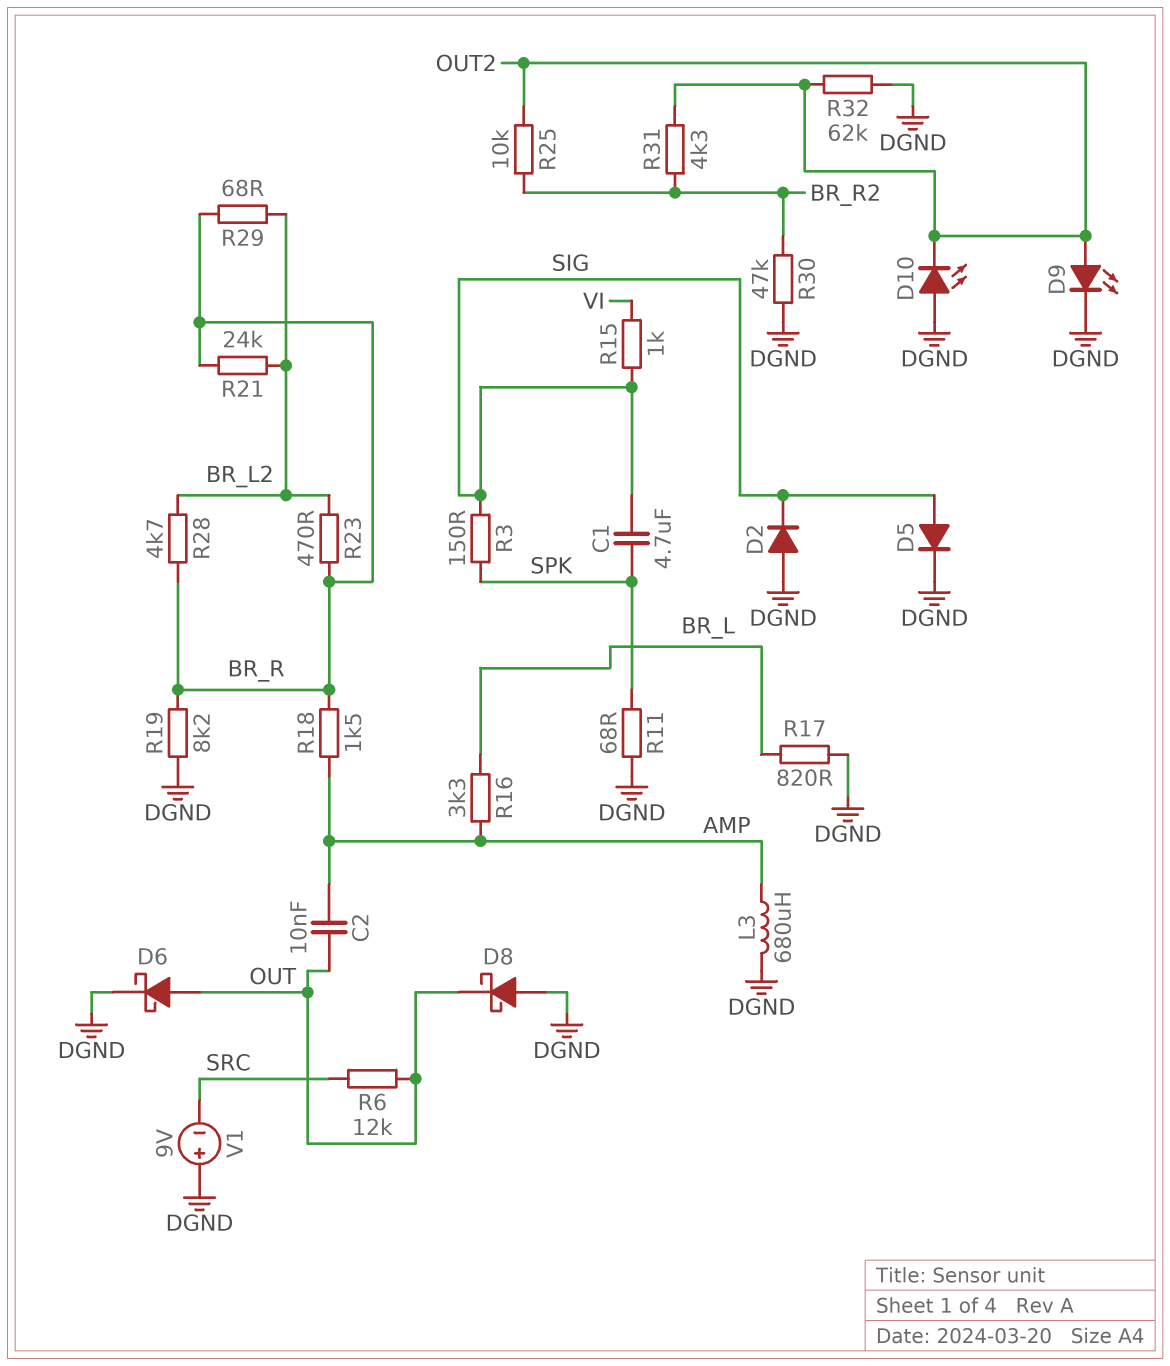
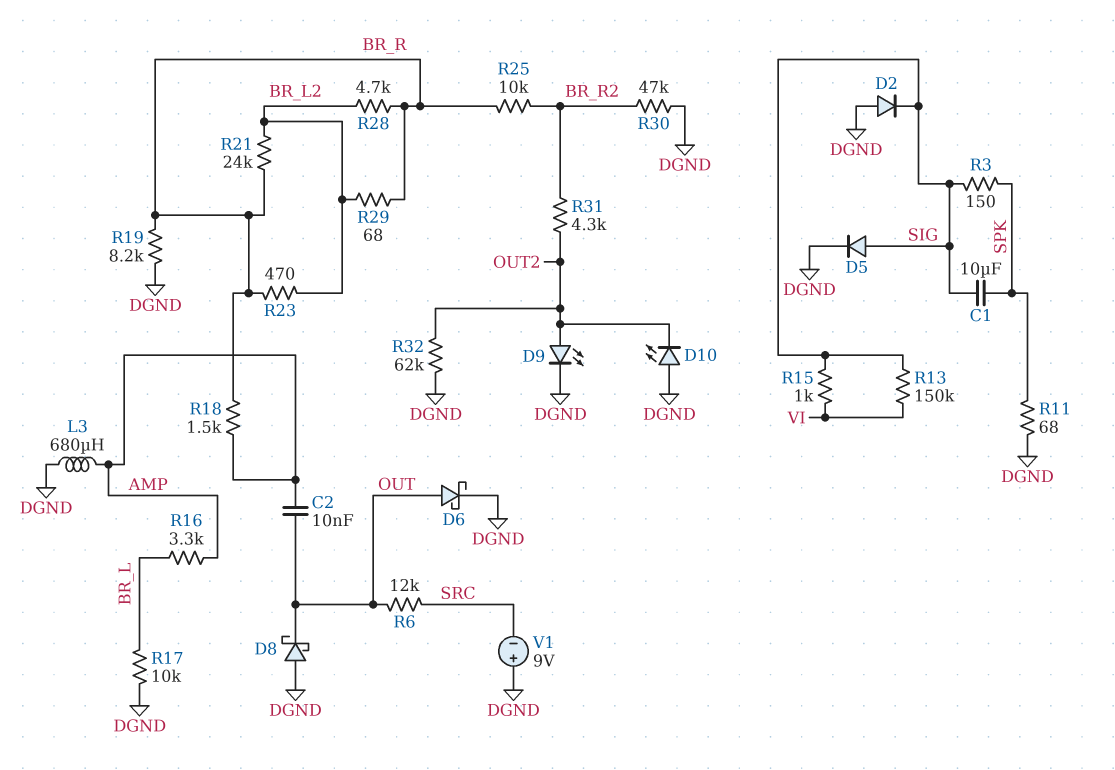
C1: 4.7uF (SIG, SPK) -> 10uF (SIG, SPK)
R13: none -> 150k (SIG, VI)
R17: 820 (BR_L, DGND) -> 10k (BR_L, DGND)
R25: 10k (BR_R2, OUT2) -> 10k (BR_R, BR_R2)

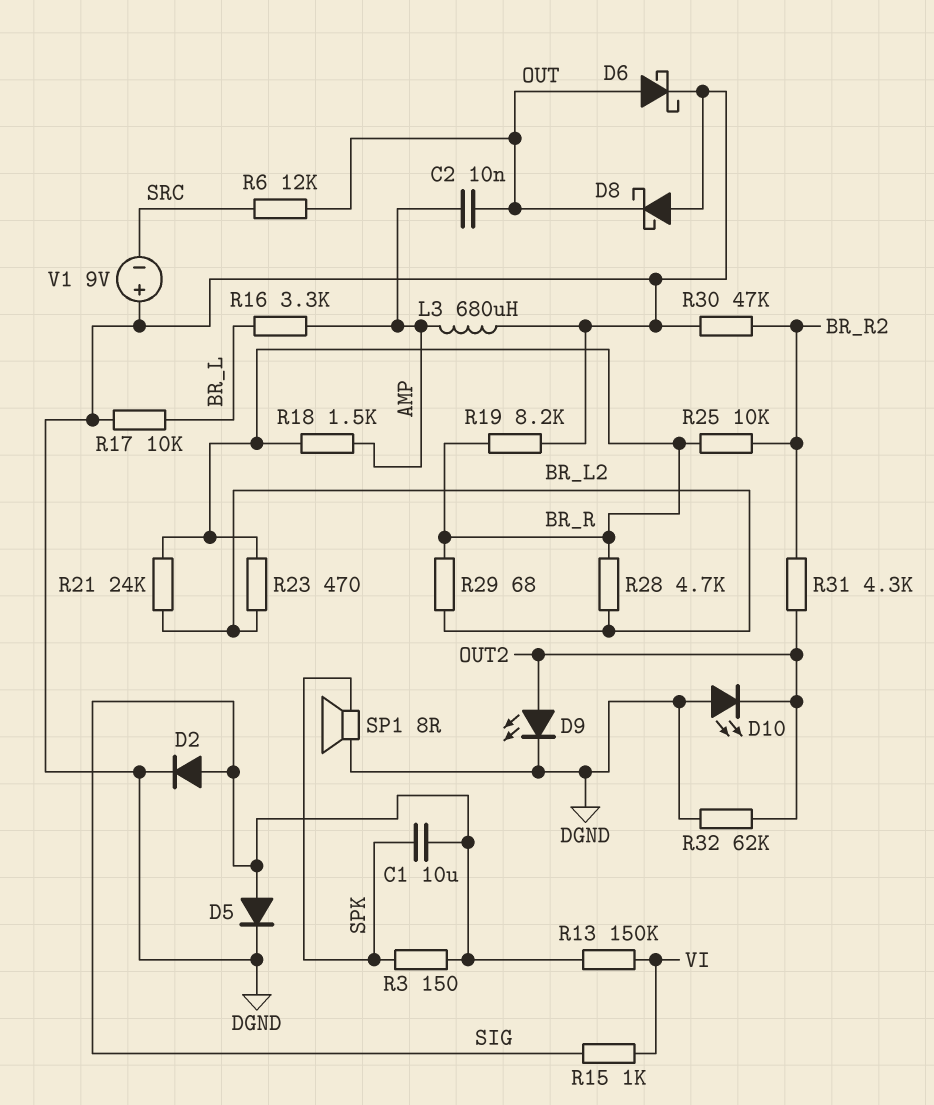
D2: diode (A DGND, K SIG) -> diode (A SIG, K DGND)
R11: 68 (DGND, SPK) -> none
SP1: none -> speaker 8R (DGND, SPK)

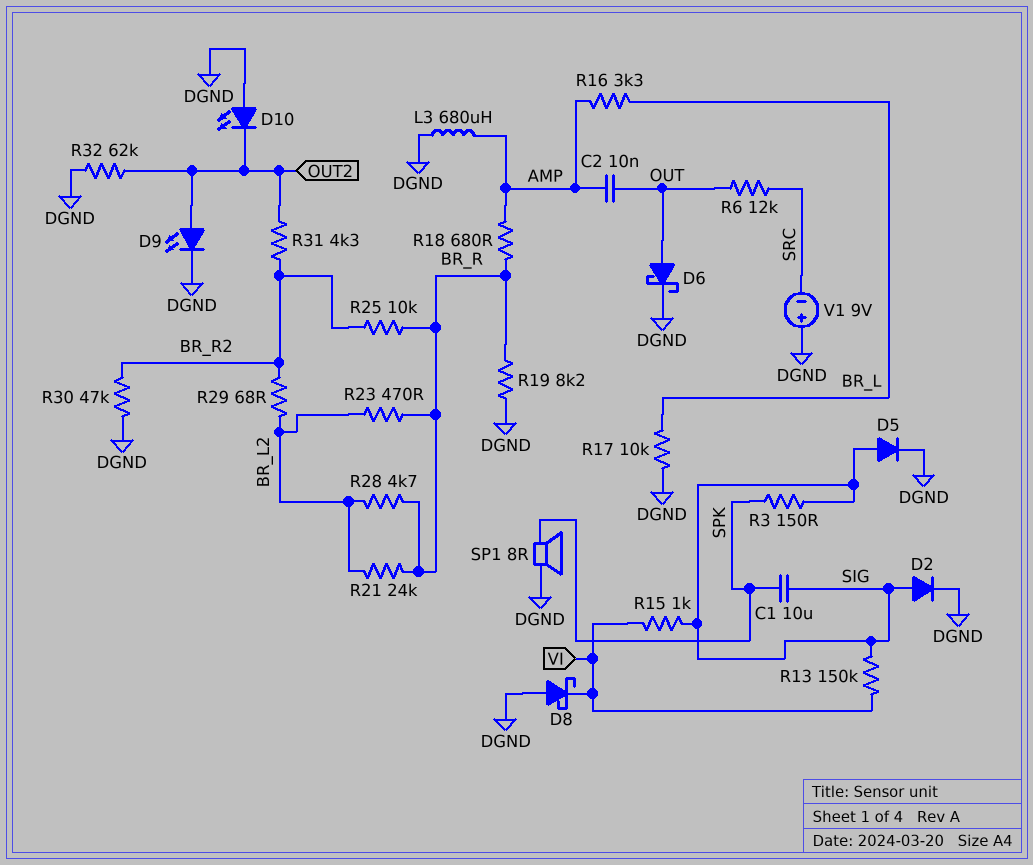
D8: schottky (A DGND, K OUT) -> schottky (A DGND, K VI)
R18: 1.5k (AMP, BR_R) -> 680 (AMP, BR_R)
R29: 68 (BR_L2, BR_R) -> 68 (BR_L2, BR_R2)

